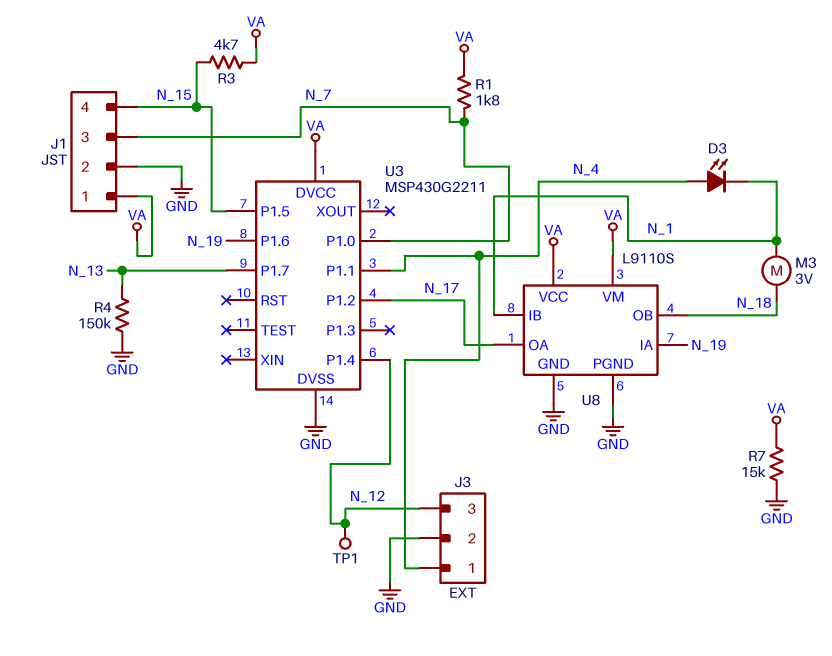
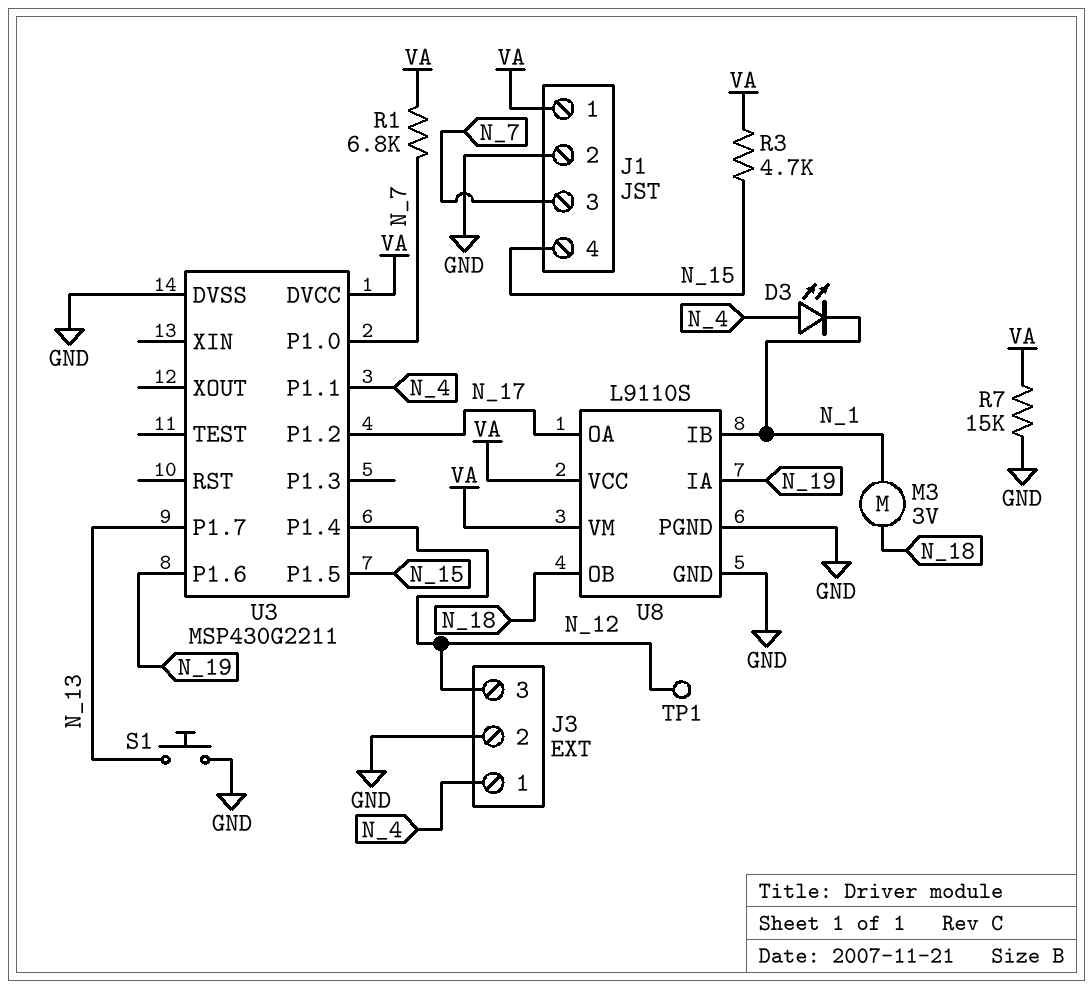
R1: 1.8k (N_7, VA) -> 6.8k (N_7, VA)
R4: 150k (GND, N_13) -> none
S1: none -> button (GND, N_13)

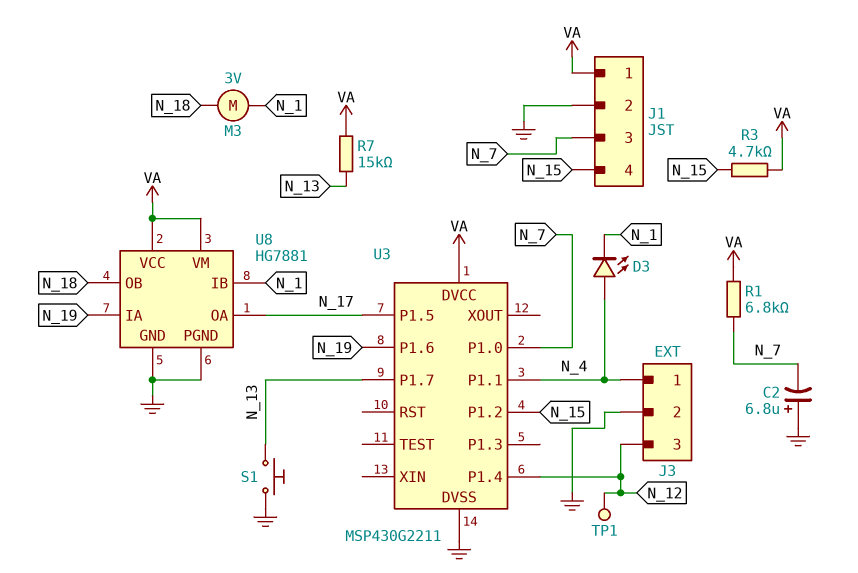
C2: none -> 6.8uF (plus GND, minus N_7)
R7: 15k (GND, VA) -> 15k (N_13, VA)
U3 pin P1.2: N_17 -> N_15
U3 pin P1.5: N_15 -> N_17
U8: L9110S -> HG7881

